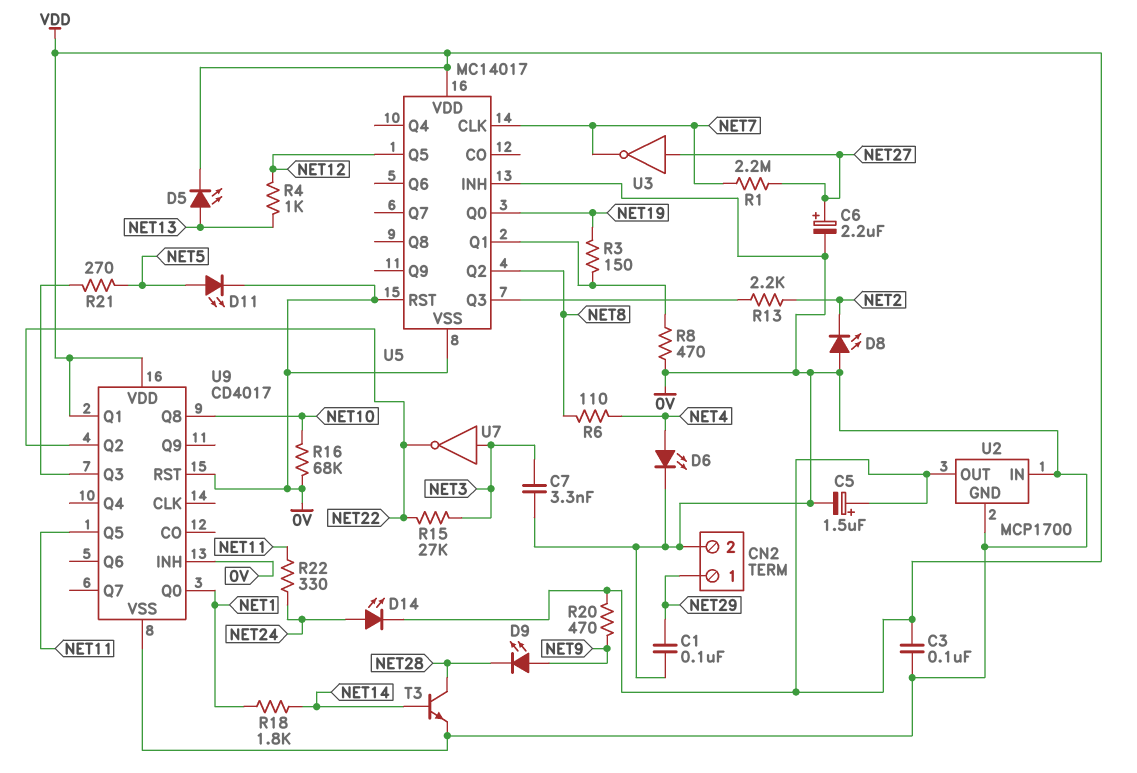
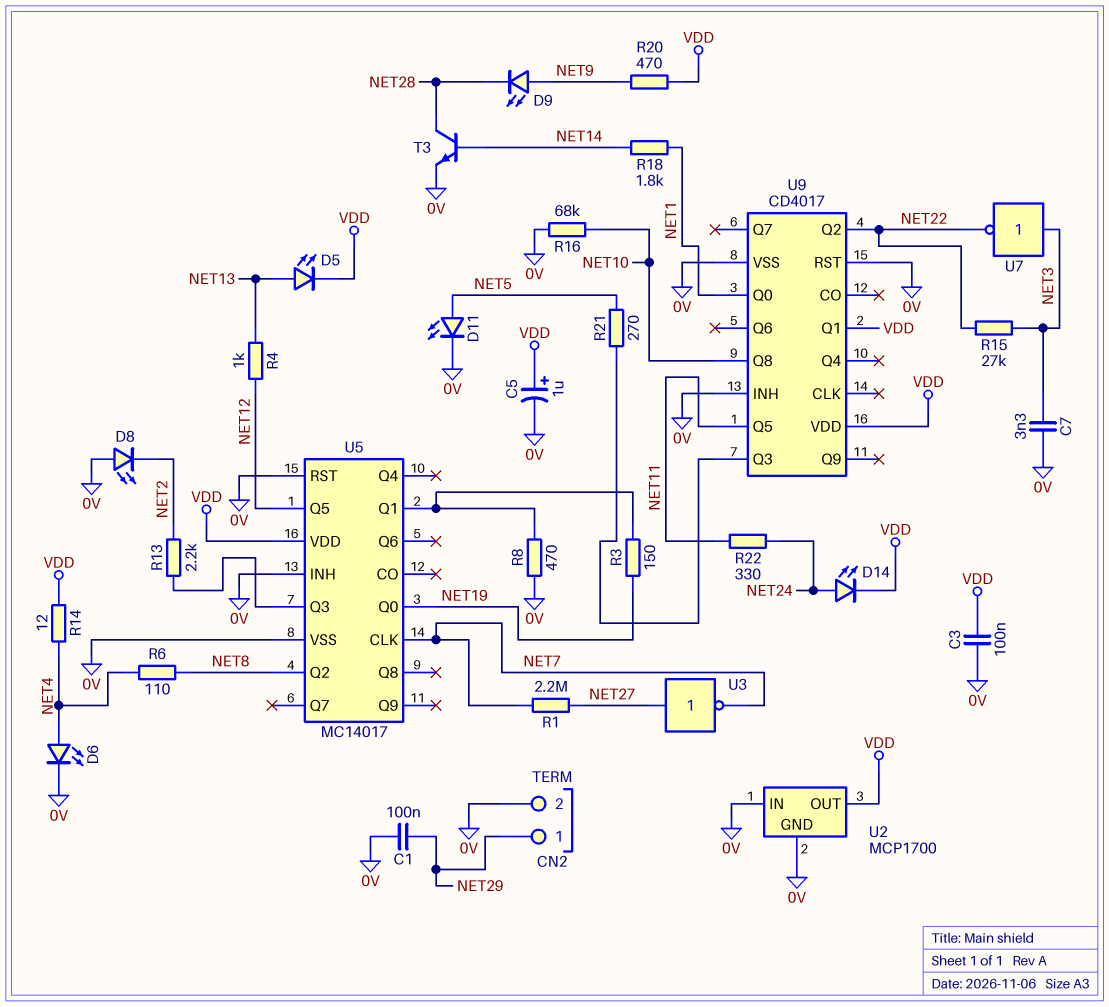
C5: 1.5uF (plus VDD, minus 0V) -> 1uF (plus VDD, minus 0V)
C6: 2.2uF (plus NET27, minus 0V) -> none
R14: none -> 12 (NET4, VDD)

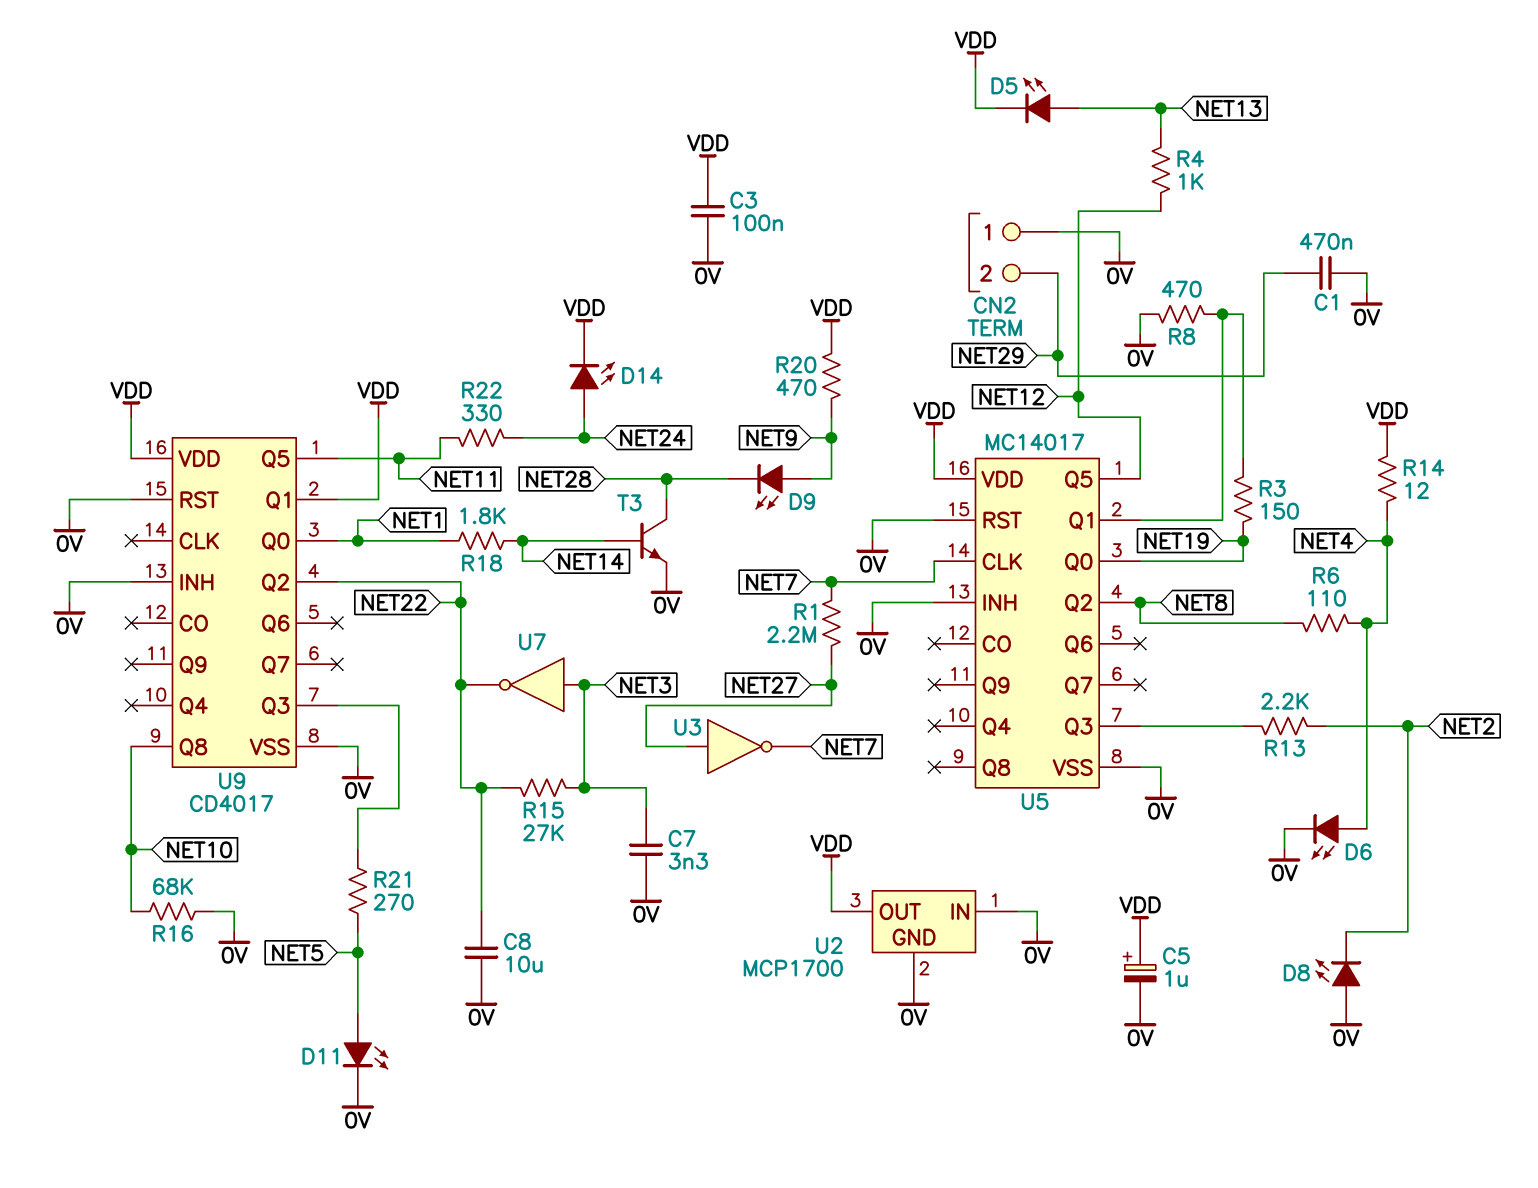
C1: 100nF (0V, NET29) -> 470nF (0V, NET29)
C8: none -> 10uF (0V, NET22)
CN2 pin 1: NET29 -> 0V
CN2 pin 2: 0V -> NET29

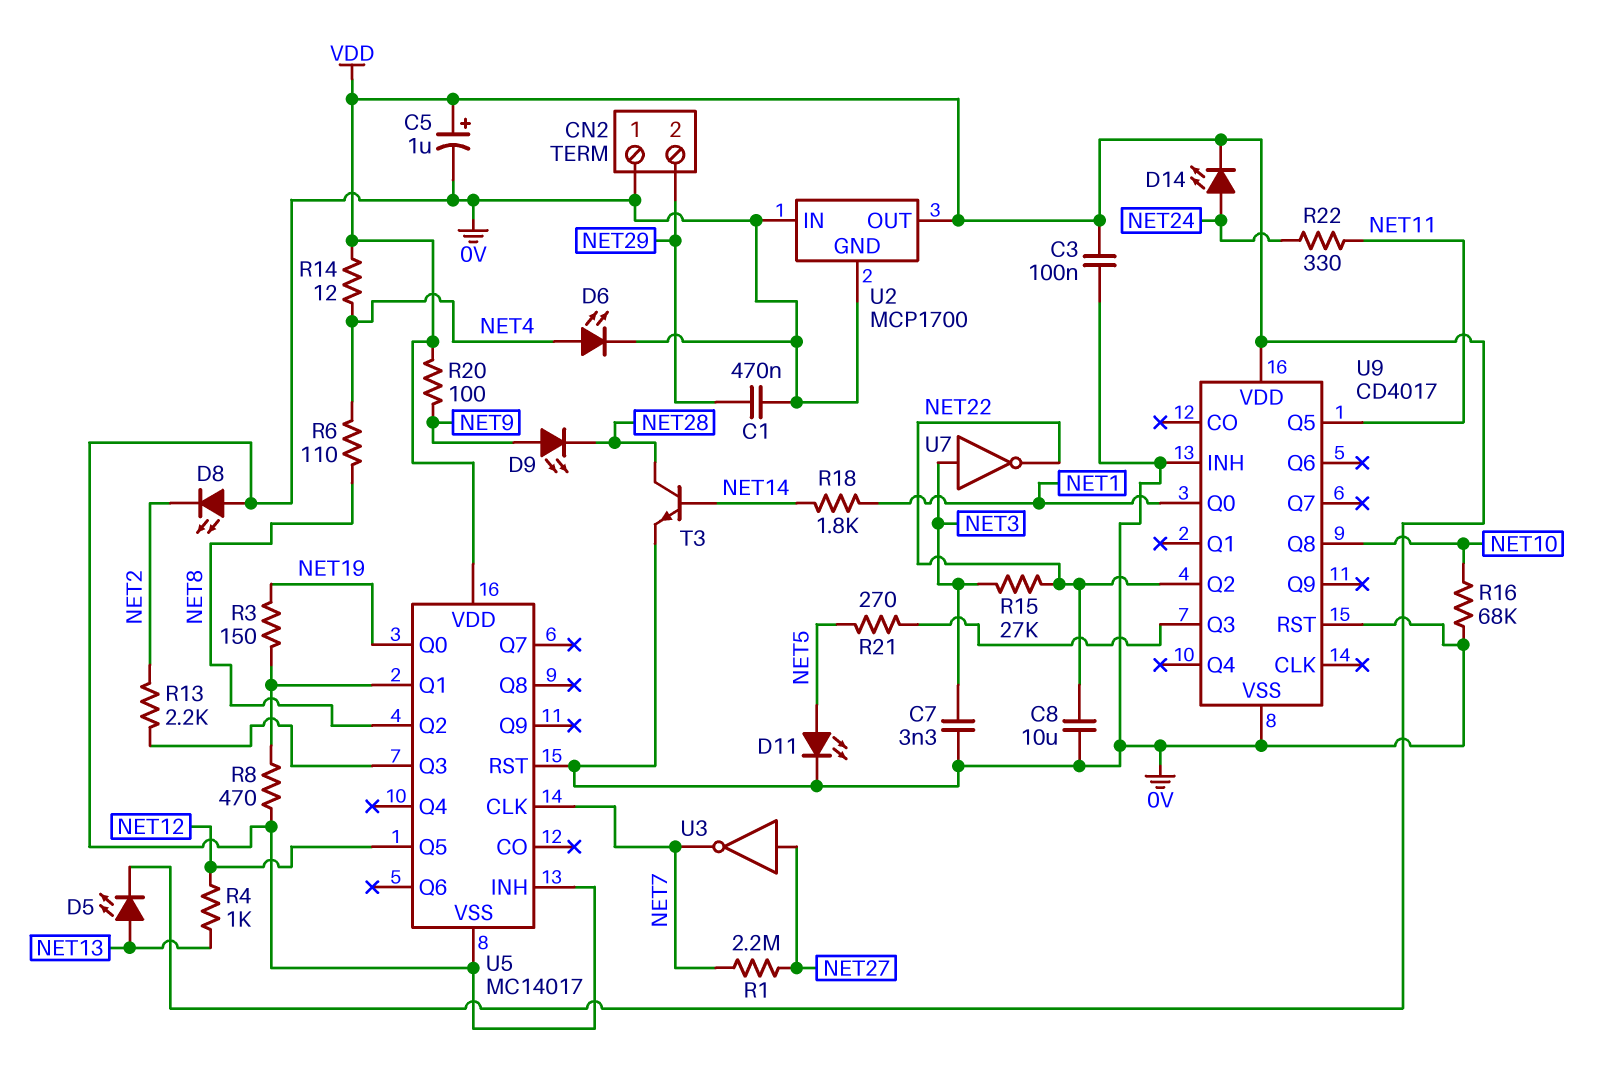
R20: 470 (NET9, VDD) -> 100 (NET9, VDD)
U9 pin Q1: VDD -> none

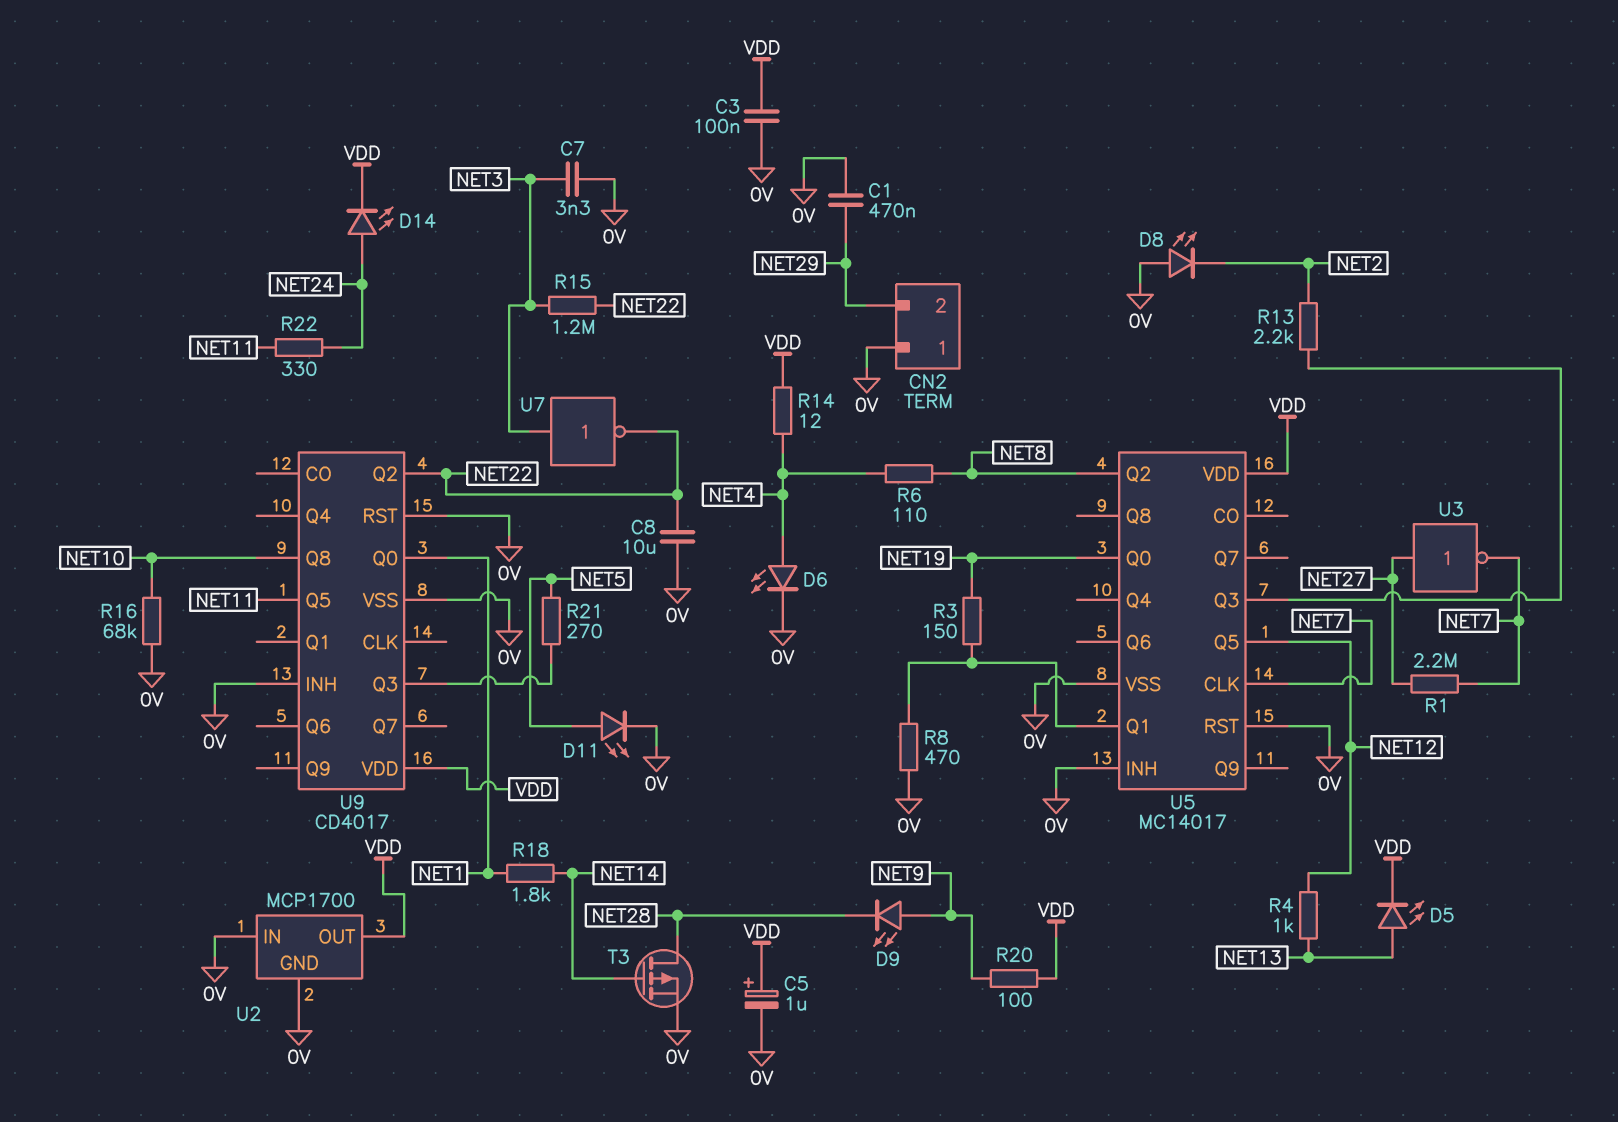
R15: 27k (NET3, NET22) -> 1.2M (NET3, NET22)
T3: NPN (B NET14, C NET28, E 0V) -> PMOS (G NET14, D NET28, S 0V)

